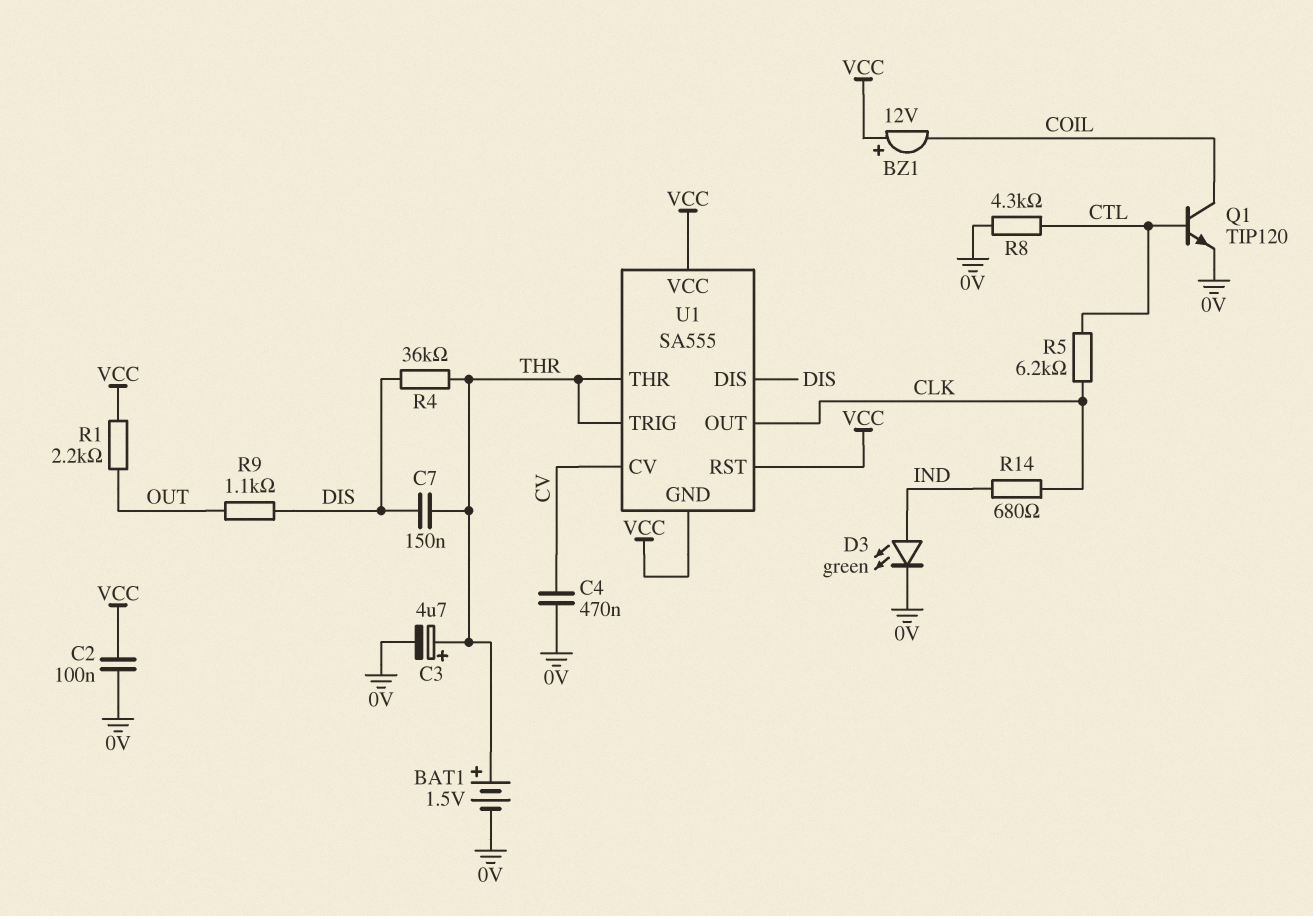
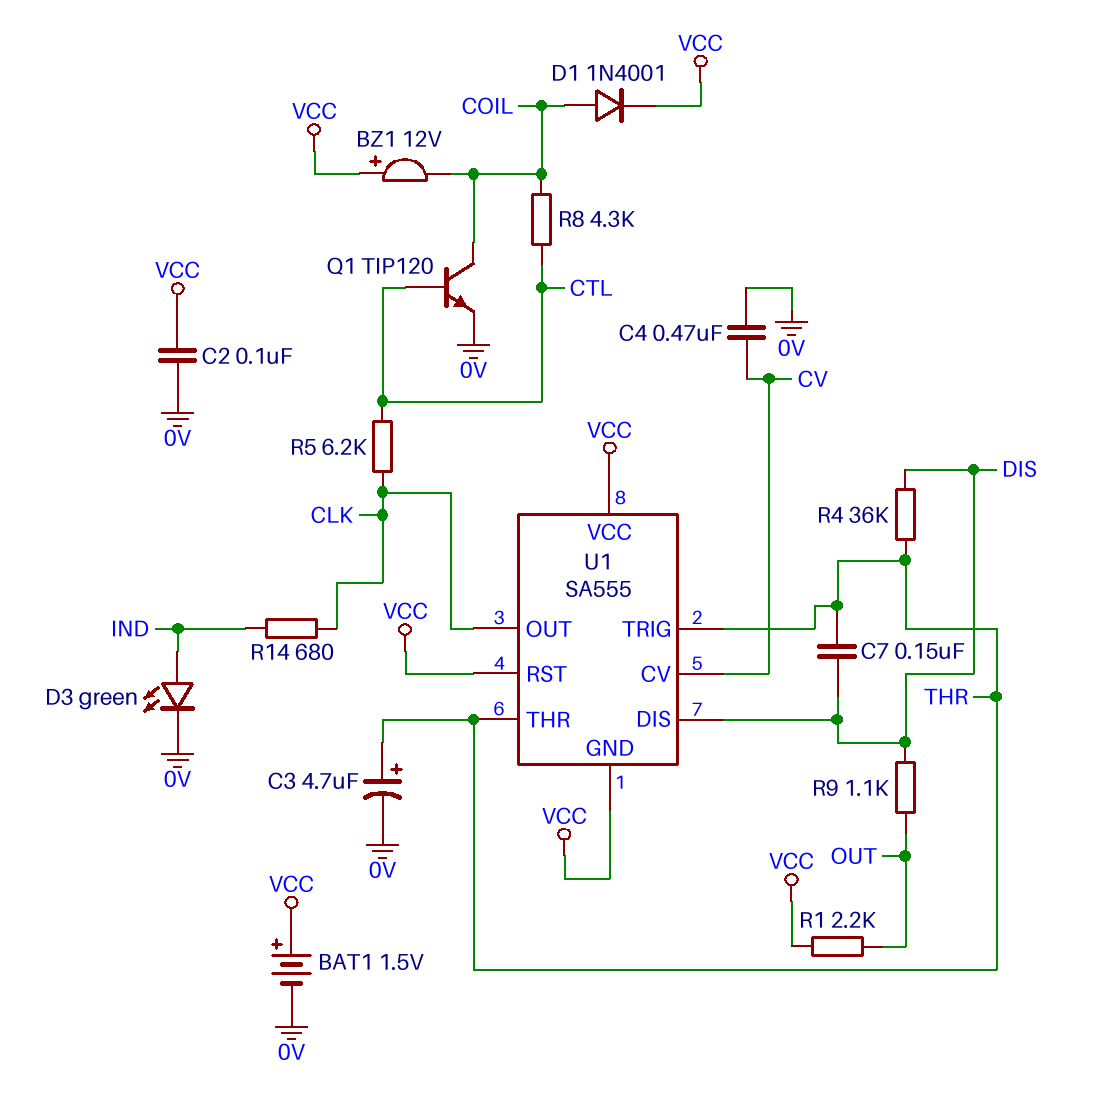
BAT1: 1.5V (plus THR, minus 0V) -> 1.5V (plus VCC, minus 0V)
D1: none -> diode 1N4001 (A COIL, K VCC)
R8: 4.3k (0V, CTL) -> 4.3k (COIL, CTL)

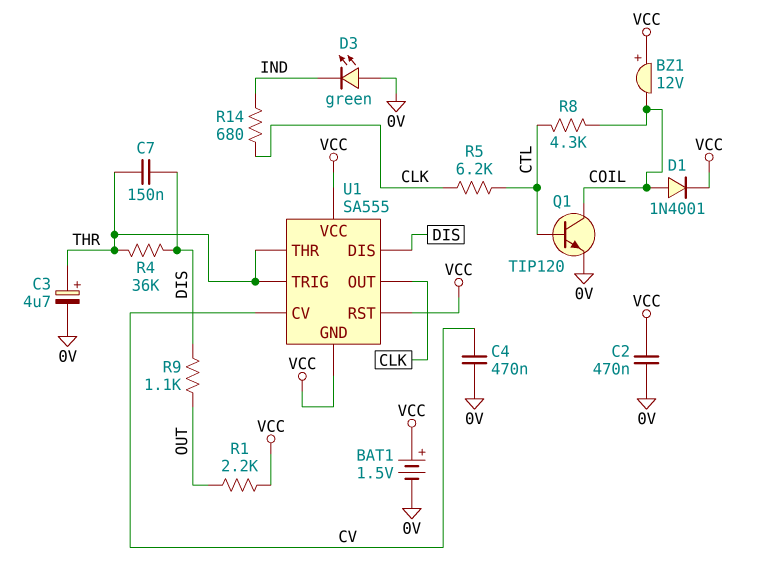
C2: 100nF (0V, VCC) -> 470nF (0V, VCC)
D3: LED green (A IND, K 0V) -> LED green (A 0V, K IND)

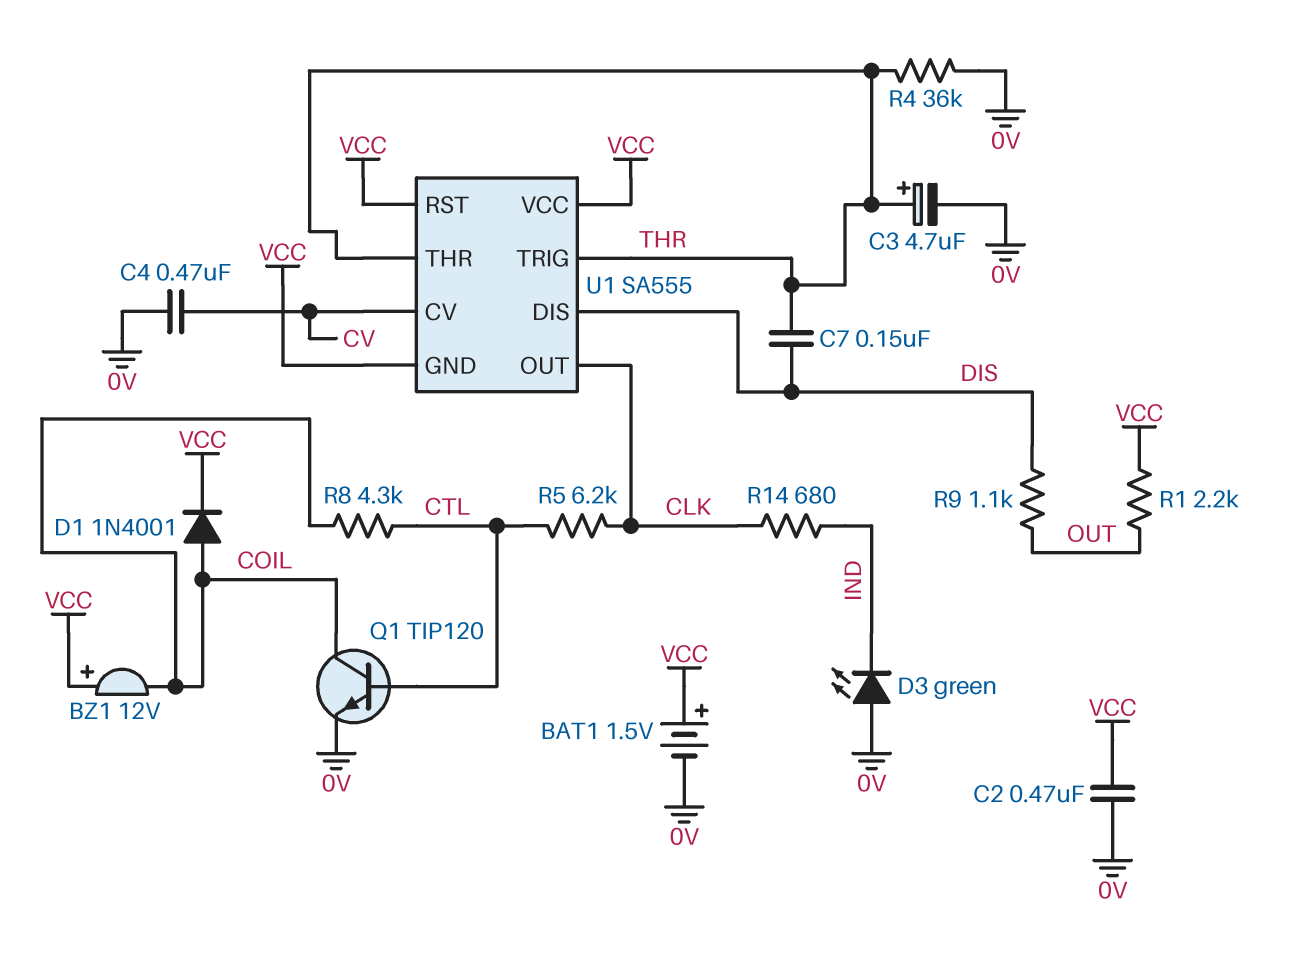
R4: 36k (DIS, THR) -> 36k (0V, THR)

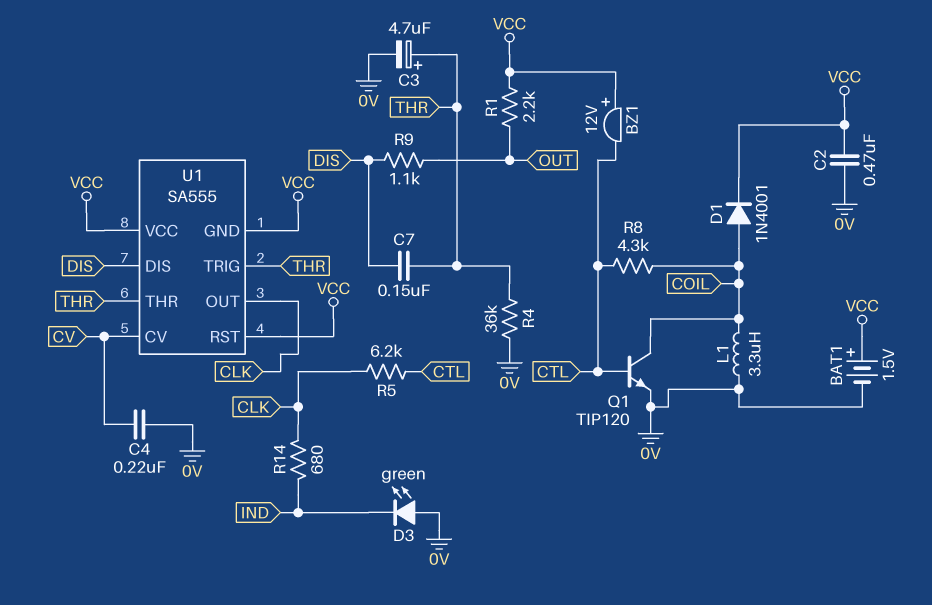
BZ1: buzzer 12V (plus VCC, minus COIL) -> buzzer 12V (plus VCC, minus CTL)
C4: 470nF (0V, CV) -> 220nF (0V, CV)
L1: none -> 3.3uH (0V, COIL)

